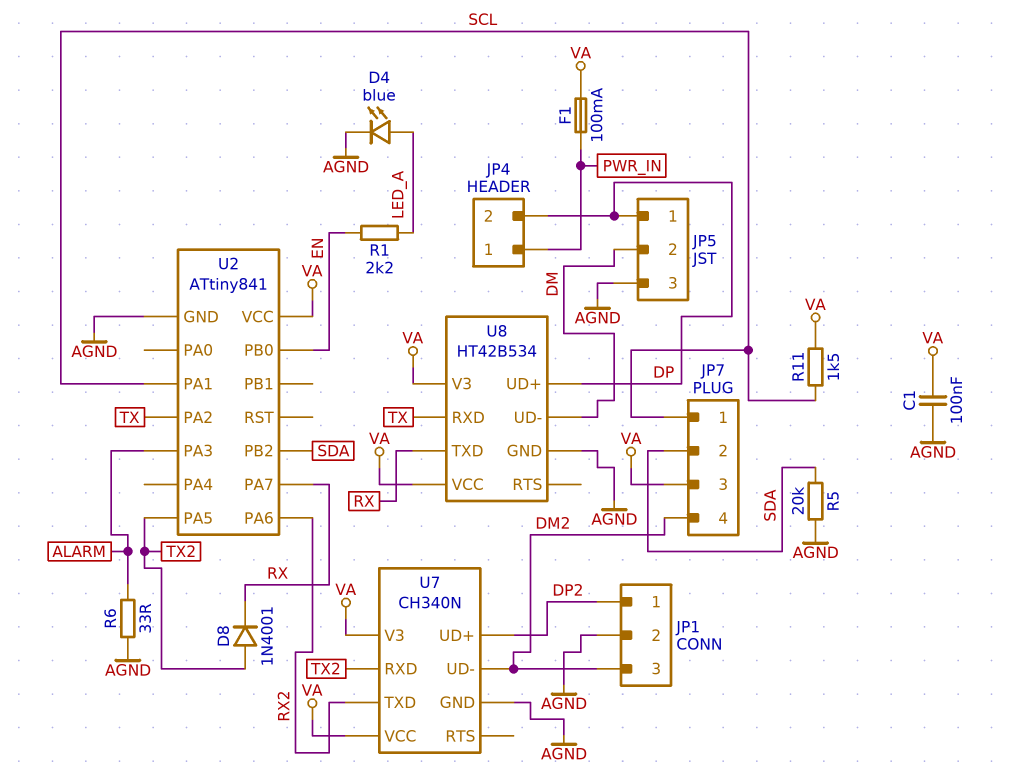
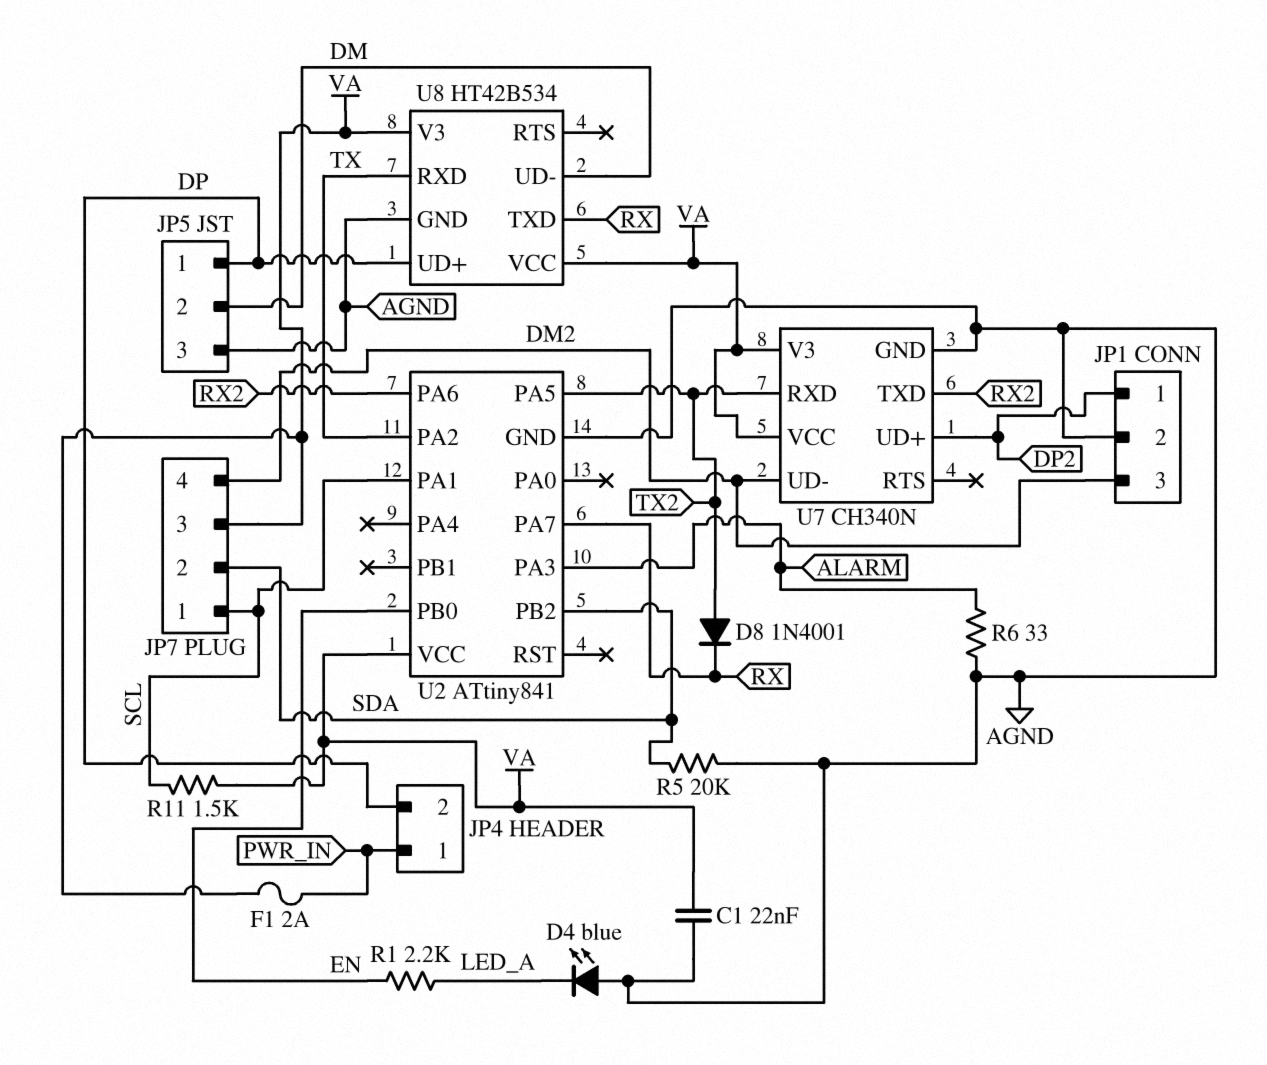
C1: 100nF (AGND, VA) -> 22nF (AGND, VA)
D4: LED blue (A LED_A, K AGND) -> LED blue (A AGND, K LED_A)
F1: 100mA (PWR_IN, VA) -> 2A (PWR_IN, VA)

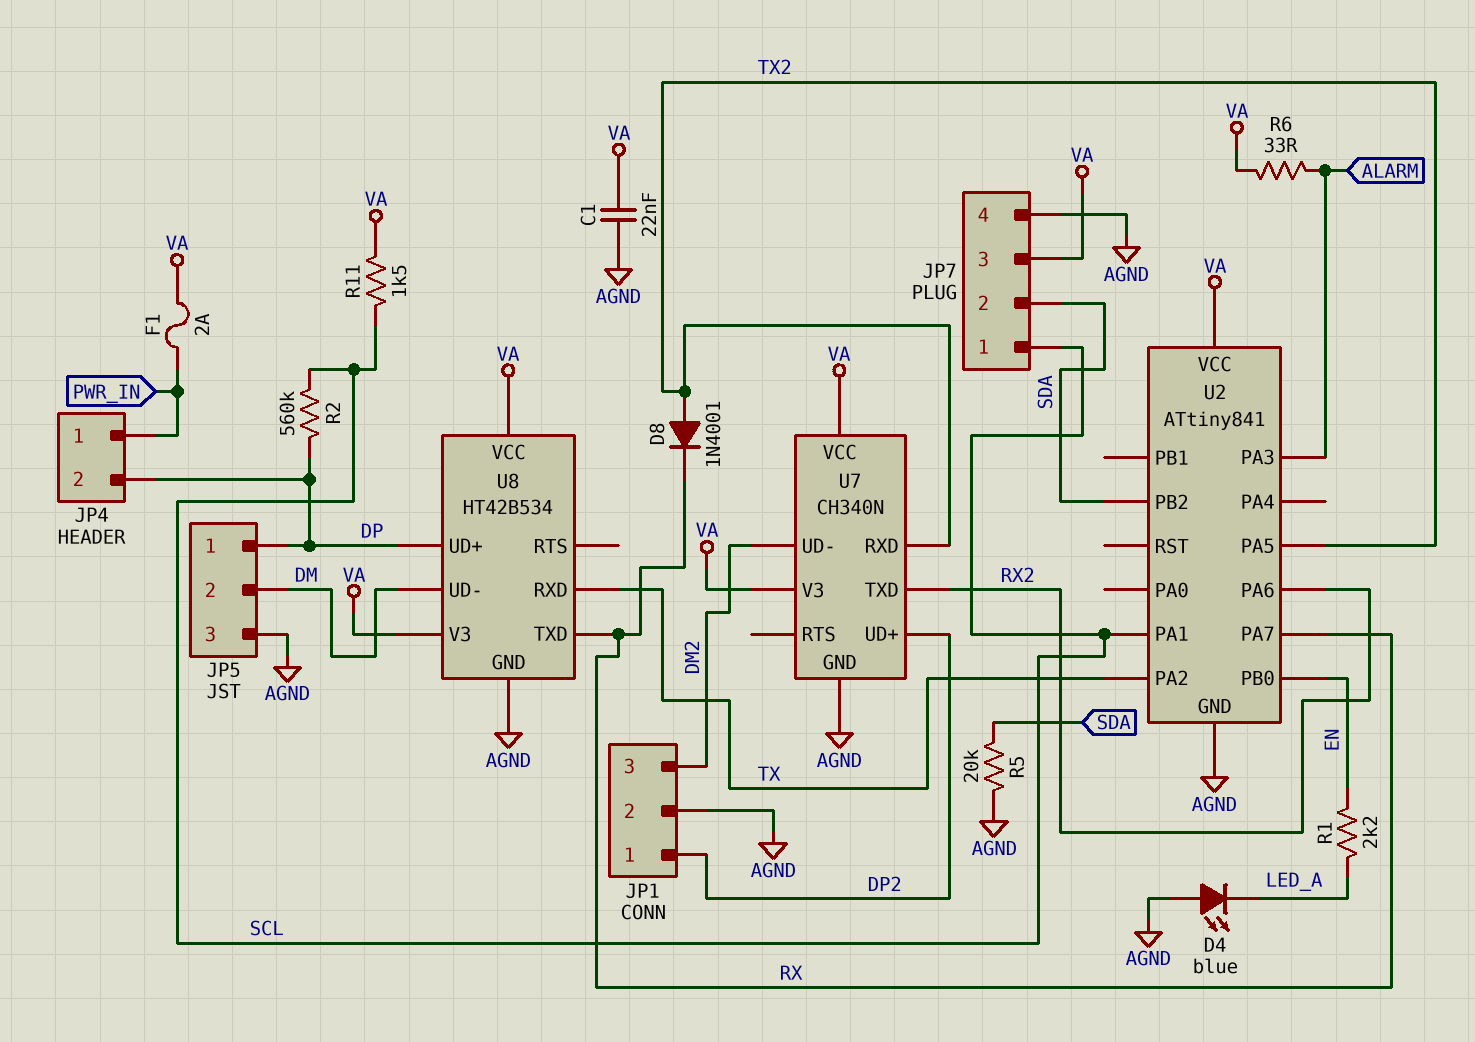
JP7 pin 4: DM2 -> AGND
R2: none -> 560k (DP, SCL)
R6: 33 (AGND, ALARM) -> 33 (ALARM, VA)

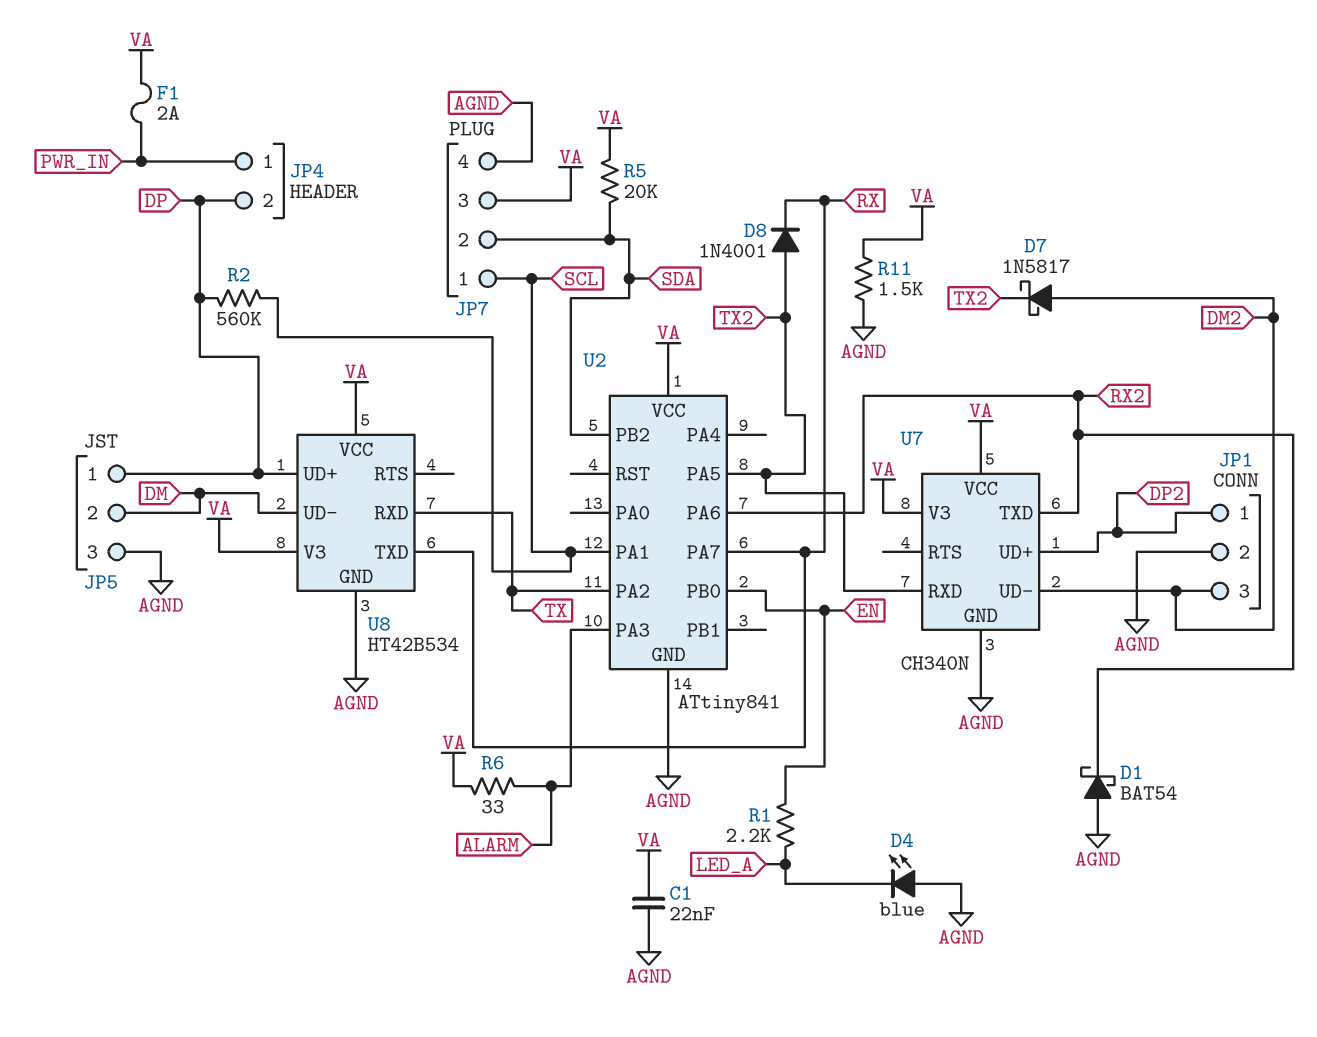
D1: none -> schottky BAT54 (A AGND, K RX2)
D7: none -> schottky 1N5817 (A DM2, K TX2)
R5: 20k (AGND, SDA) -> 20k (SDA, VA)
R11: 1.5k (SCL, VA) -> 1.5k (AGND, VA)

